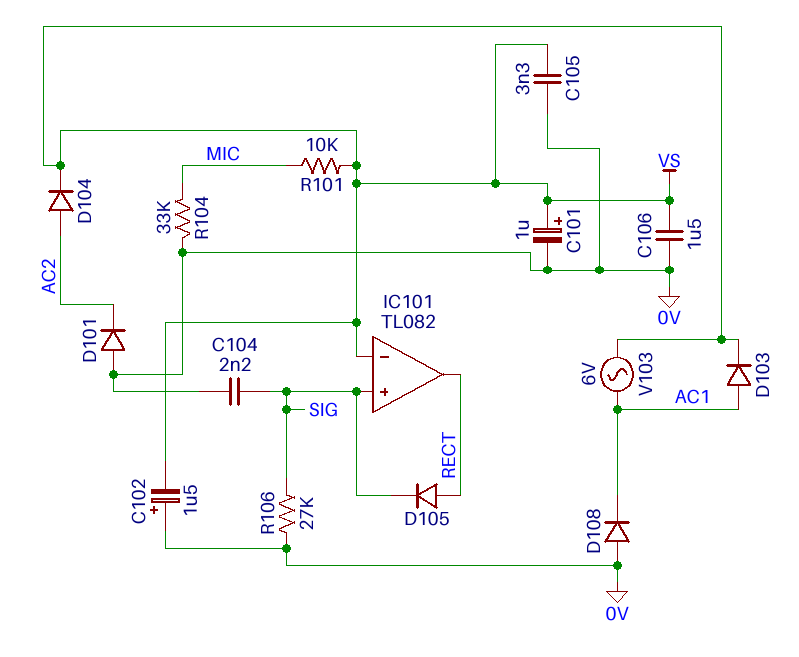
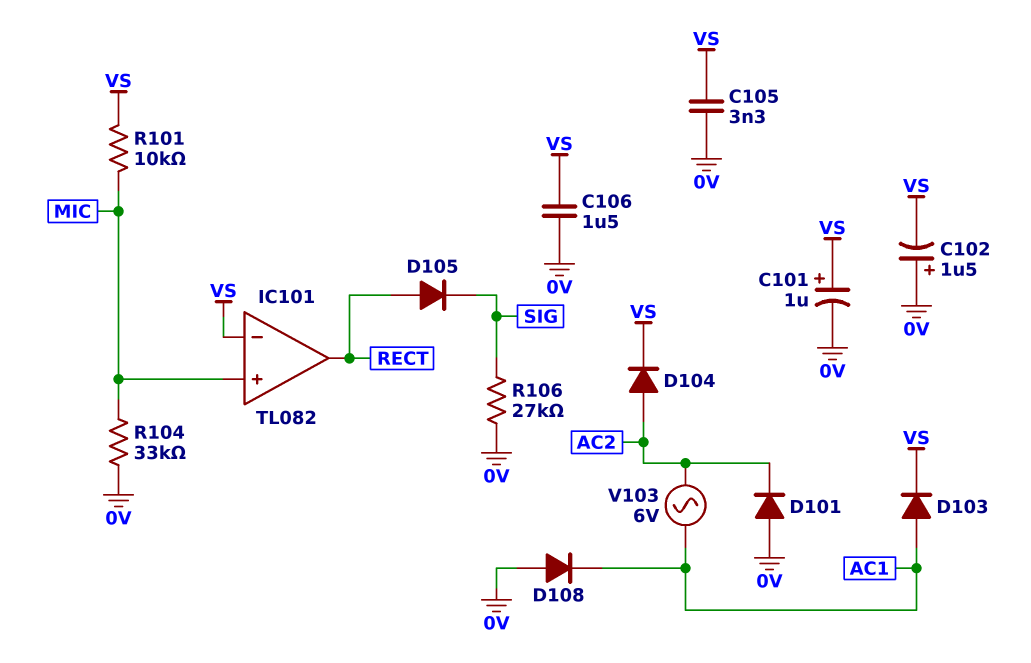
C104: 2.2nF (0V, SIG) -> none
IC101 pin in+: SIG -> MIC
V103: AC 6V (AC1, VS) -> AC 6V (AC1, AC2)

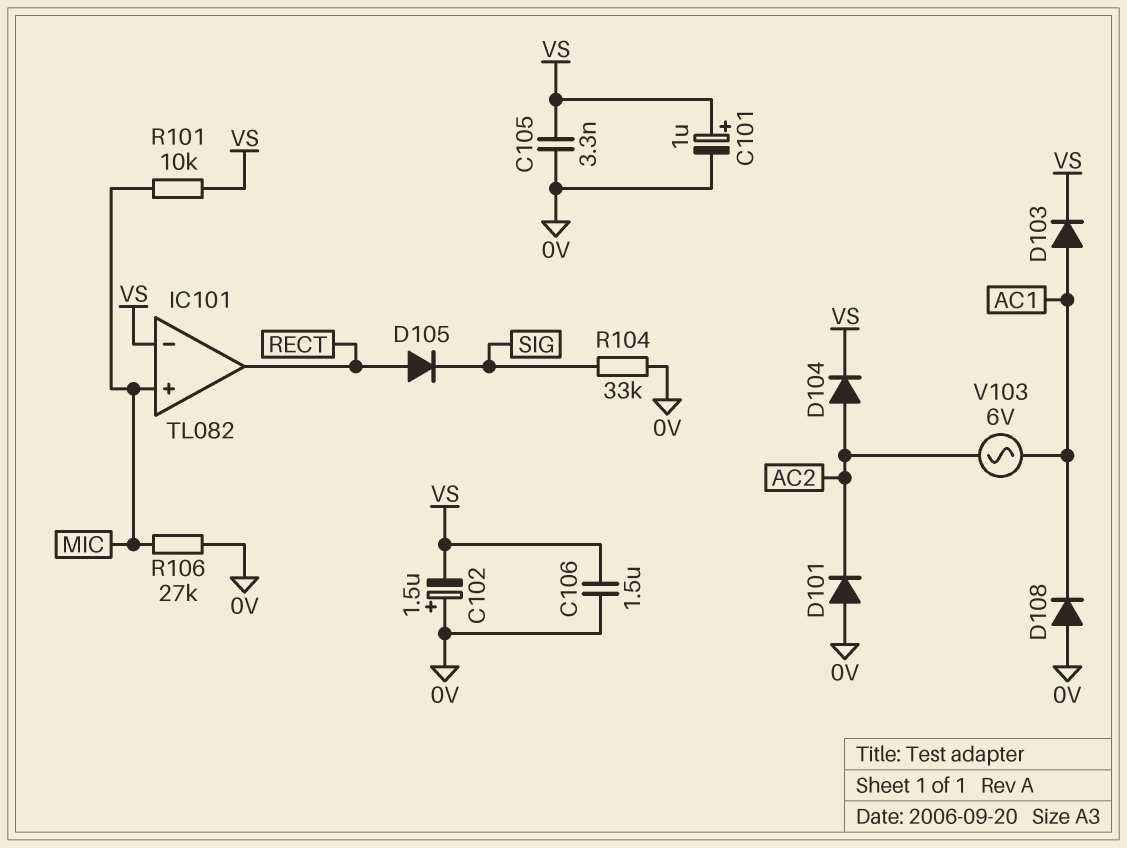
R104: 33k (0V, MIC) -> 33k (0V, SIG)
R106: 27k (0V, SIG) -> 27k (0V, MIC)

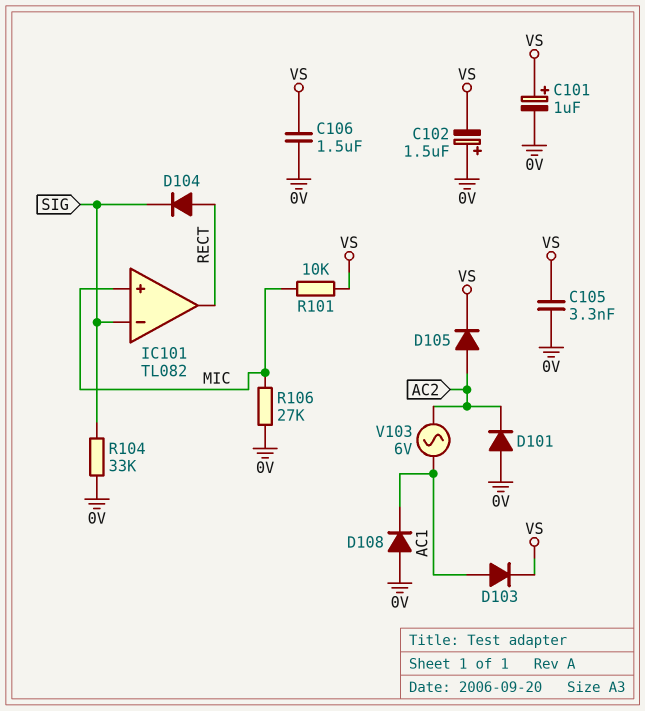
D104: diode (A AC2, K VS) -> diode (A RECT, K SIG)
D105: diode (A RECT, K SIG) -> diode (A AC2, K VS)
IC101 pin in-: VS -> SIG

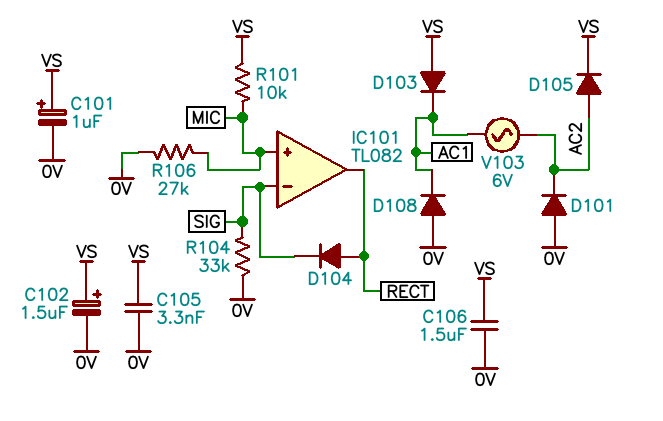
C102: 1.5uF (plus 0V, minus VS) -> 1.5uF (plus VS, minus 0V)
D103: diode (A AC1, K VS) -> diode (A VS, K AC1)

